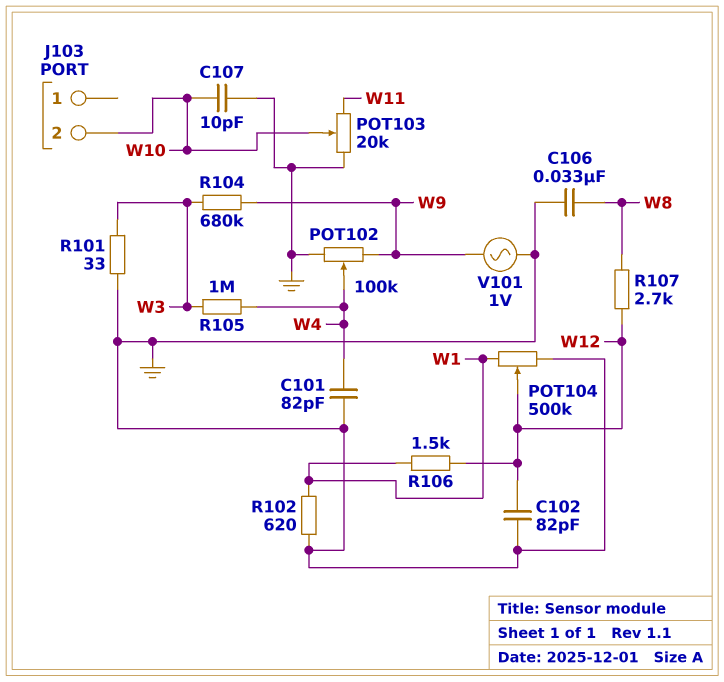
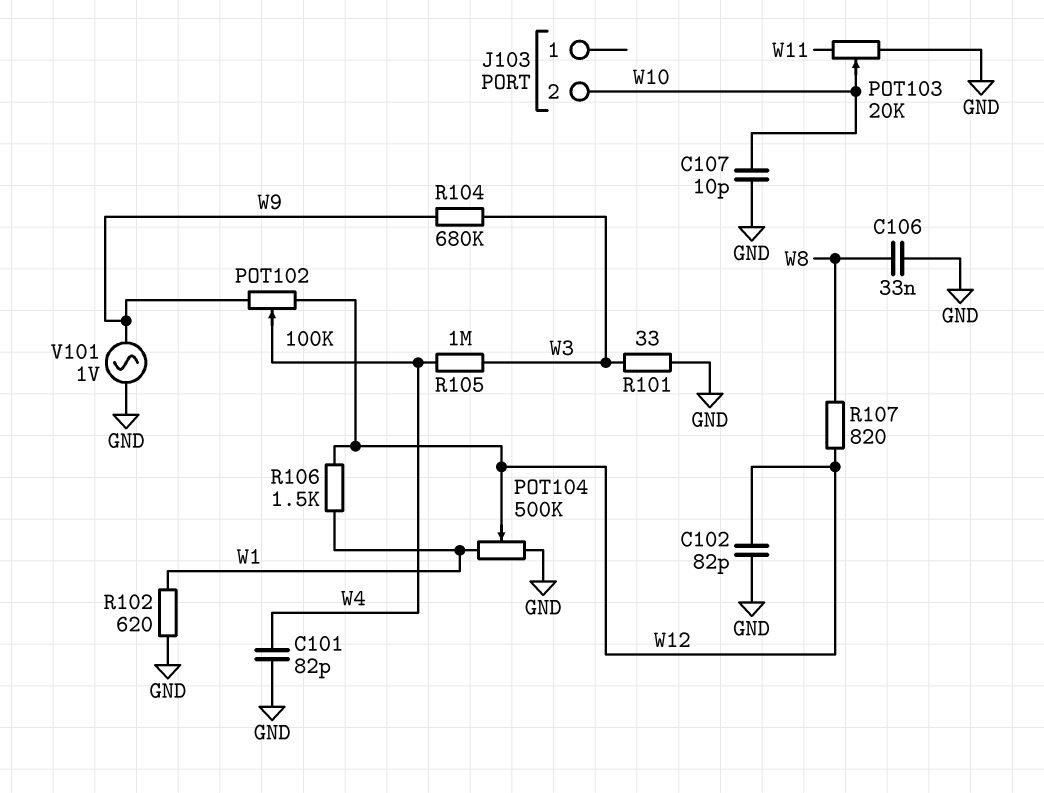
POT102: 100k (GND, W9, wiper W4) -> 100k (W9, W12, wiper W4)
R107: 2.7k (W8, W12) -> 820 (W8, W12)

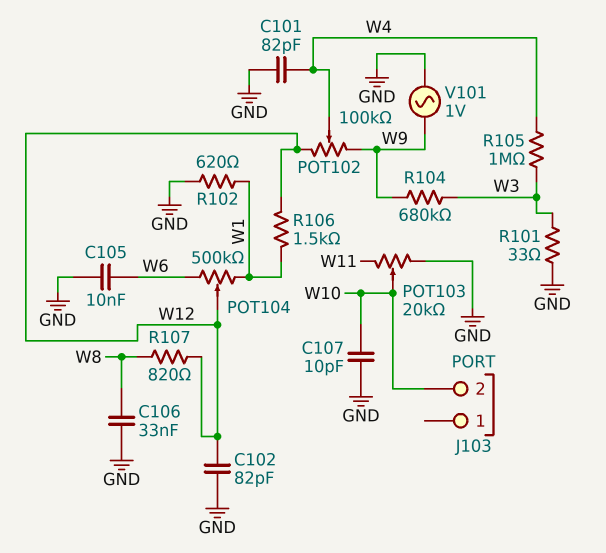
C105: none -> 10nF (GND, W6)
POT104: 500k (GND, W1, wiper W12) -> 500k (W1, W6, wiper W12)

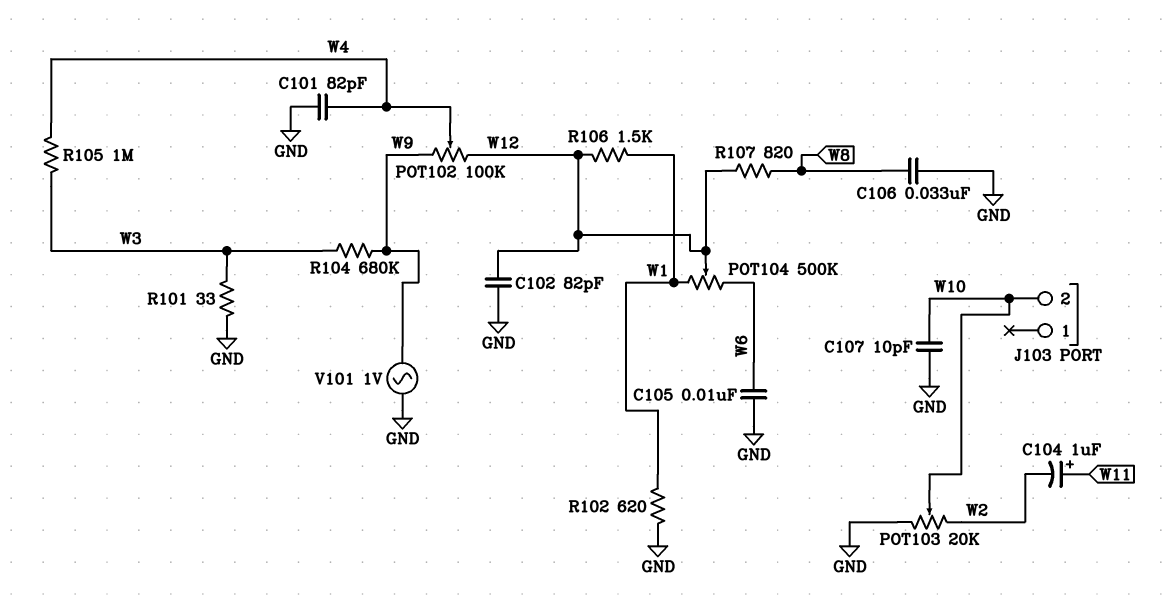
C104: none -> 1uF (plus W11, minus W2)
POT103: 20k (GND, W11, wiper W10) -> 20k (GND, W2, wiper W10)

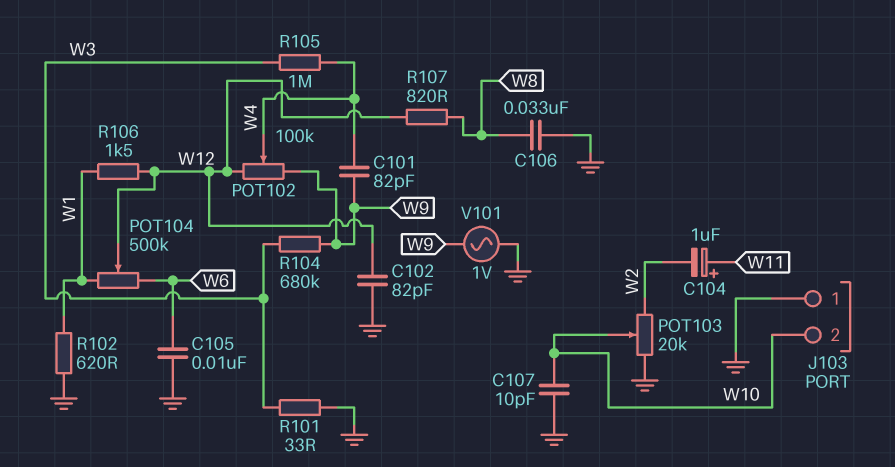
C101: 82pF (GND, W4) -> 82pF (W4, W9)
J103 pin 1: none -> GND

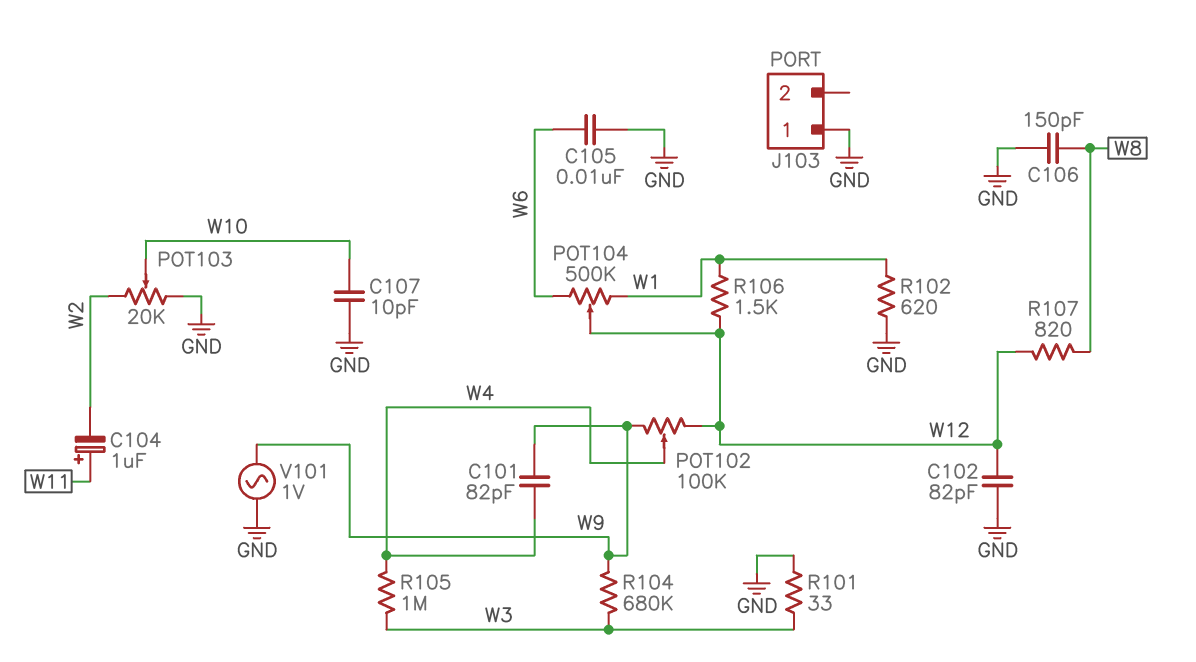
C106: 33nF (GND, W8) -> 150pF (GND, W8)
J103 pin 2: W10 -> none

